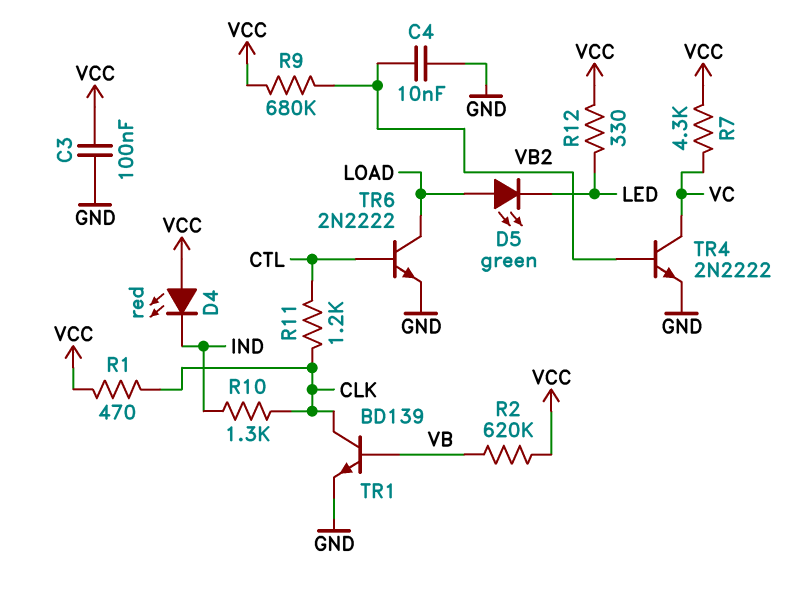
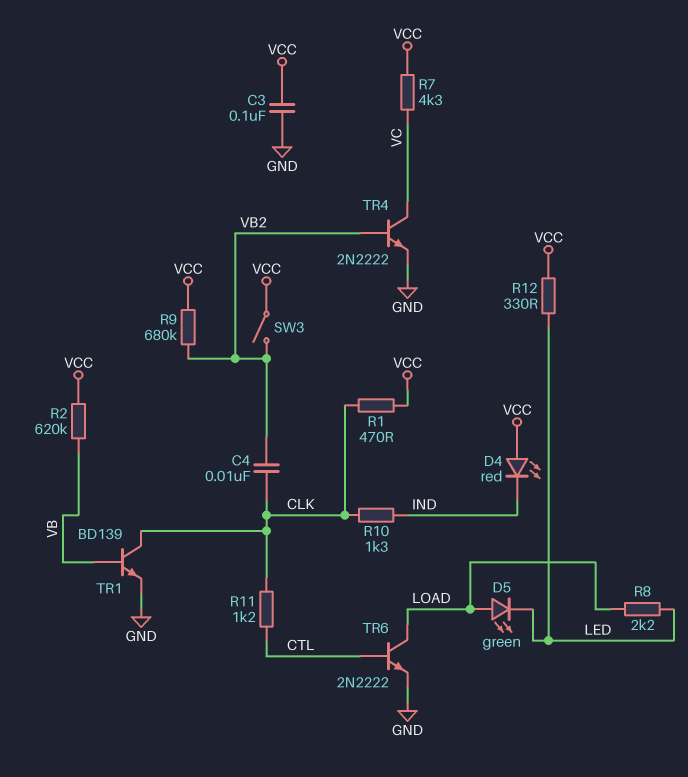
C4: 10nF (GND, VB2) -> 10nF (CLK, VB2)
R8: none -> 2.2k (LED, LOAD)
SW3: none -> switch (VB2, VCC)

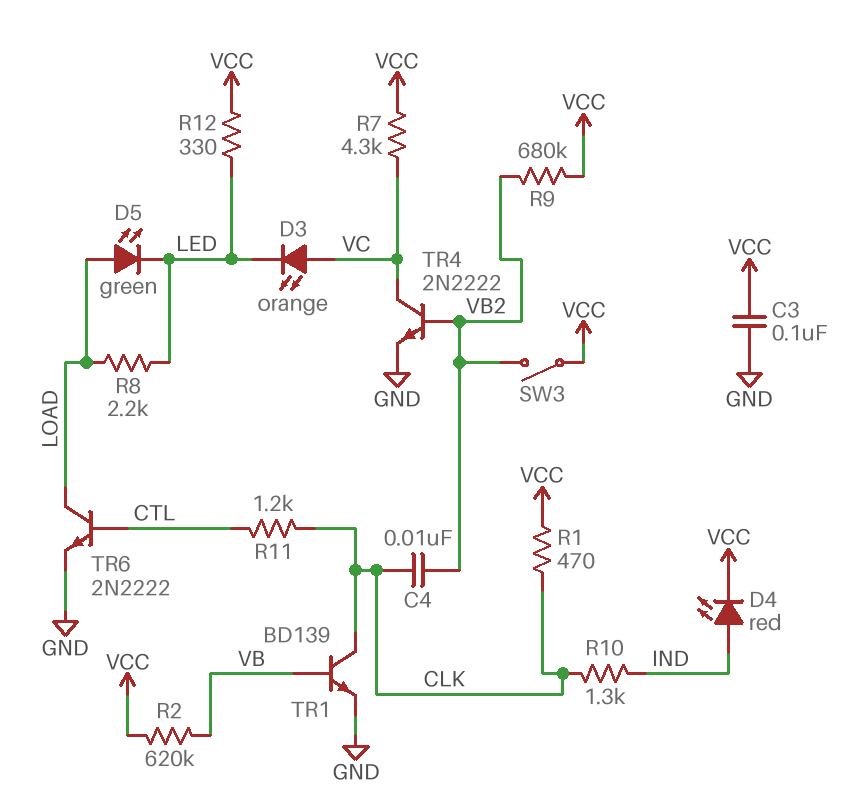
D3: none -> LED orange (A VC, K LED)
D4: LED red (A VCC, K IND) -> LED red (A IND, K VCC)

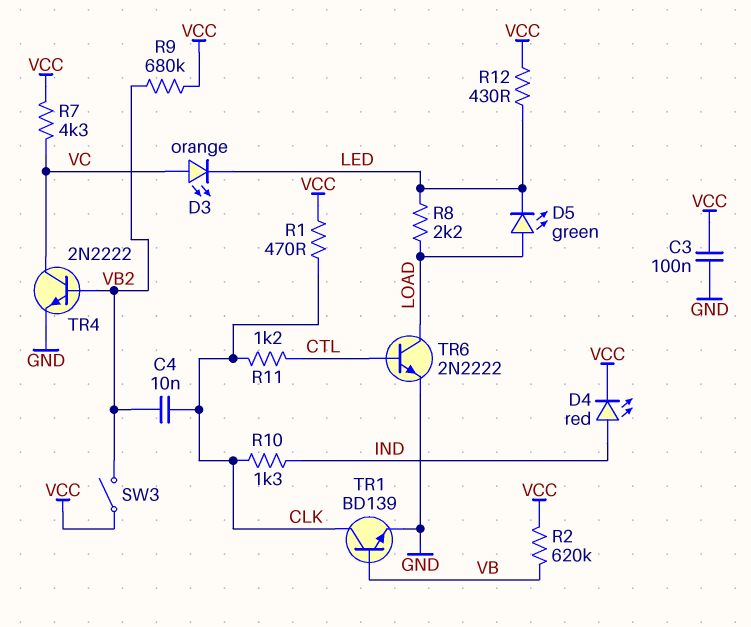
R12: 330 (LED, VCC) -> 430 (LED, VCC)

